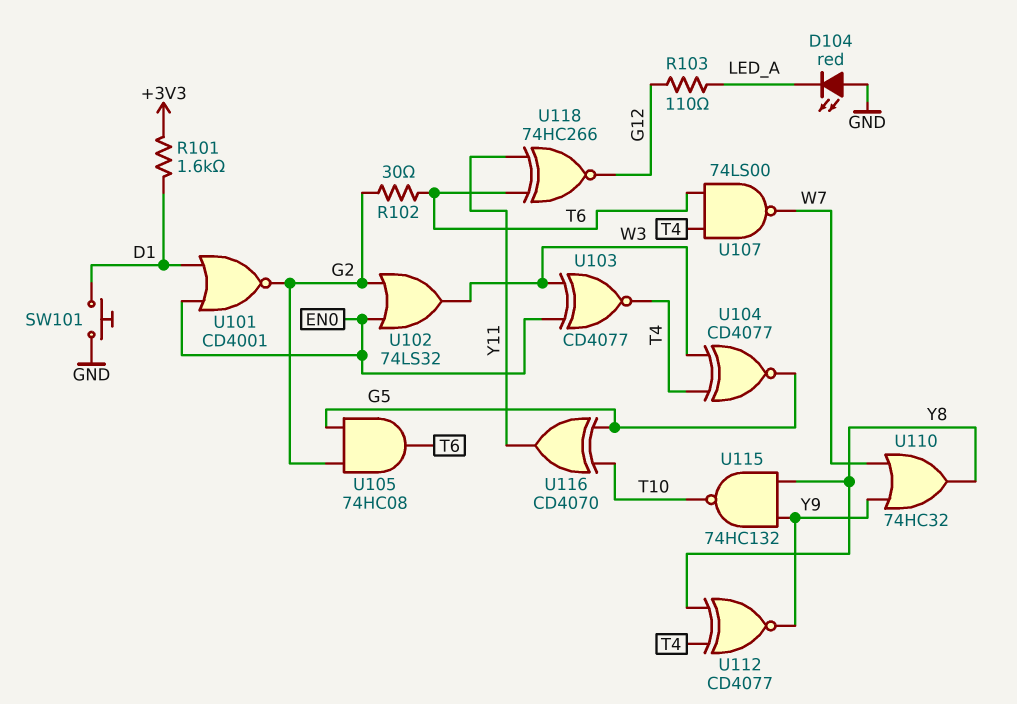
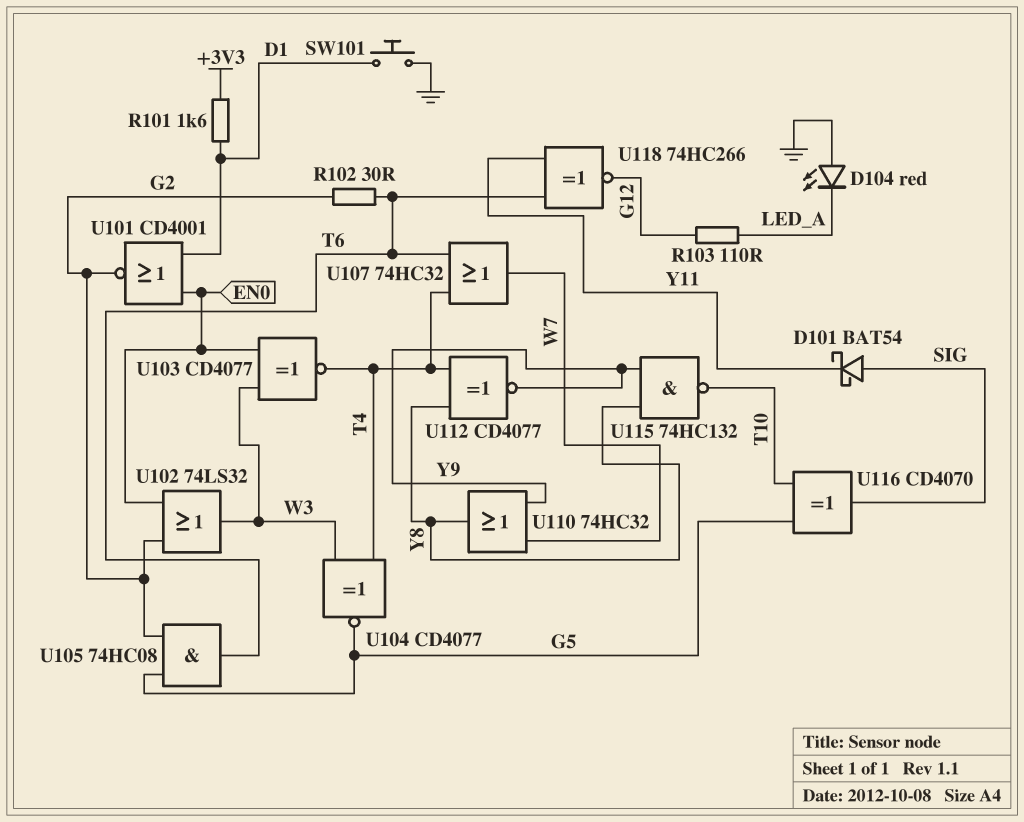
D101: none -> schottky BAT54 (A SIG, K Y11)
U107: NAND 74LS00 (in T4, in T6, out W7) -> OR 74HC32 (in T4, in T6, out W7)
U116: XOR CD4070 (in G5, in T10, out Y11) -> XOR CD4070 (in G5, in T10, out SIG)

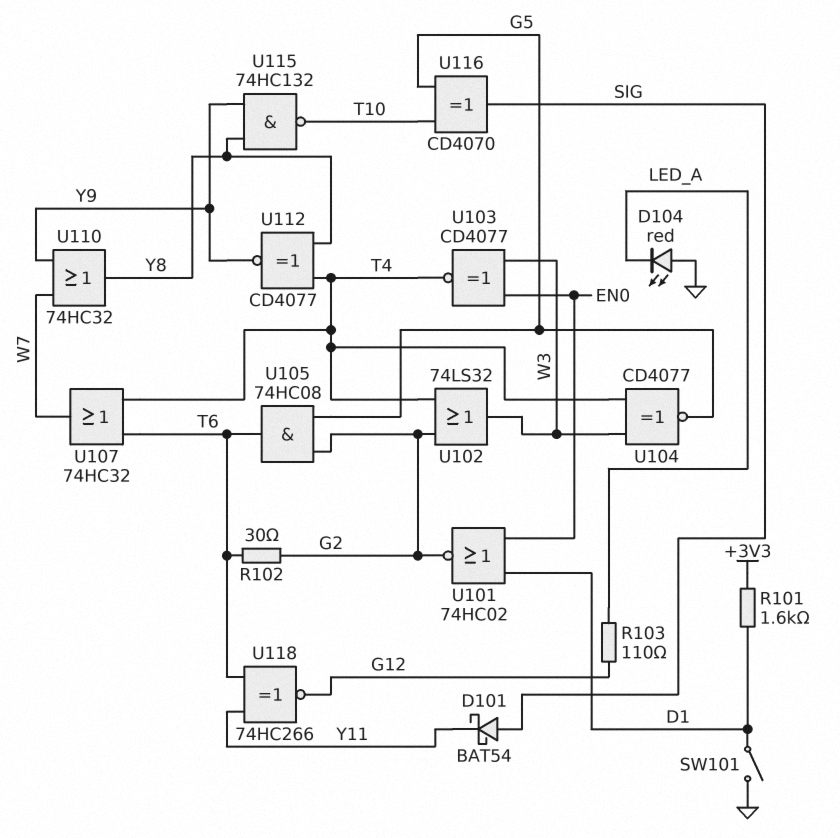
SW101: button (D1, GND) -> switch (D1, GND)
U101: NOR CD4001 (in D1, in EN0, out G2) -> NOR 74HC02 (in D1, in EN0, out G2)
U102: OR 74LS32 (in EN0, in G2, out W3) -> OR 74LS32 (in G2, in T4, out W3)

